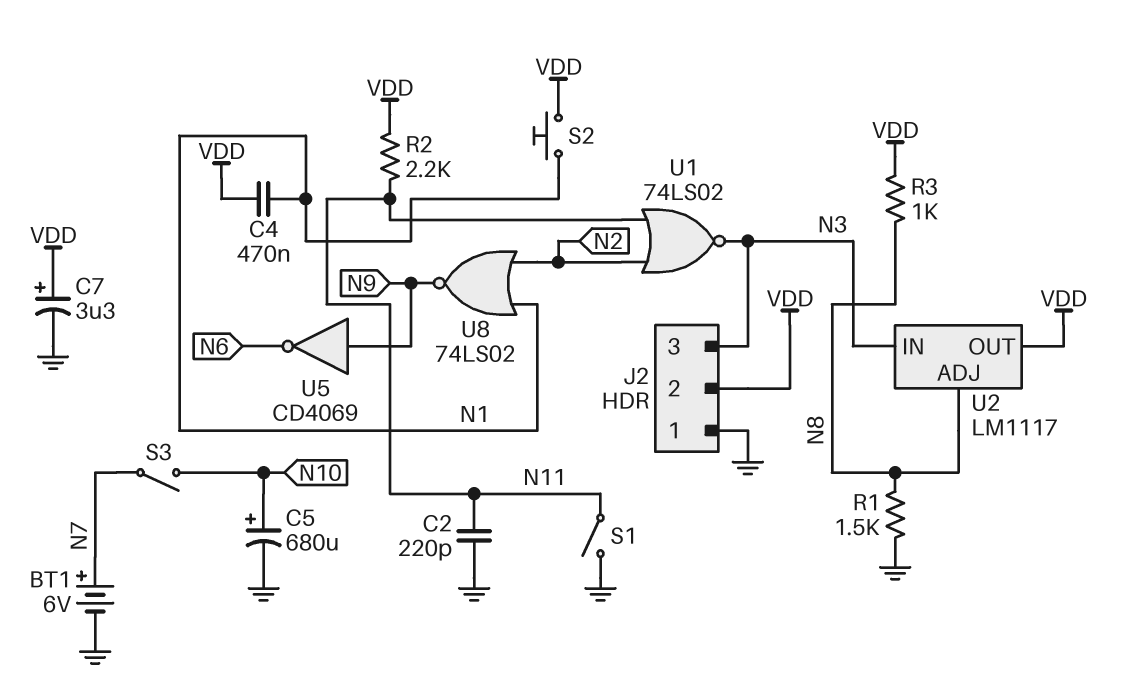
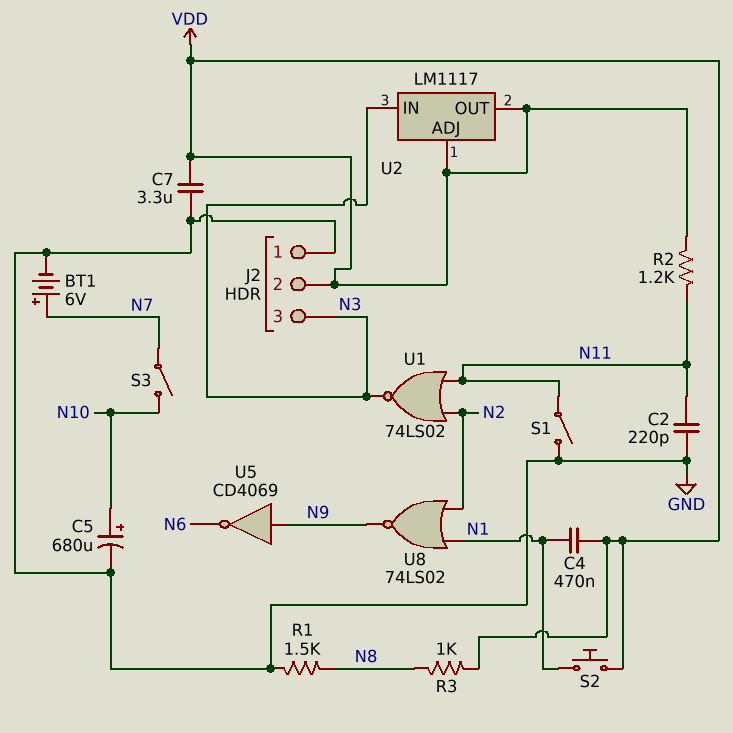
C7: 3.3uF (plus VDD, minus GND) -> 3.3uF (GND, VDD)
R2: 2.2k (N11, VDD) -> 1.2k (N11, VDD)
U2 pin ADJ: N8 -> VDD

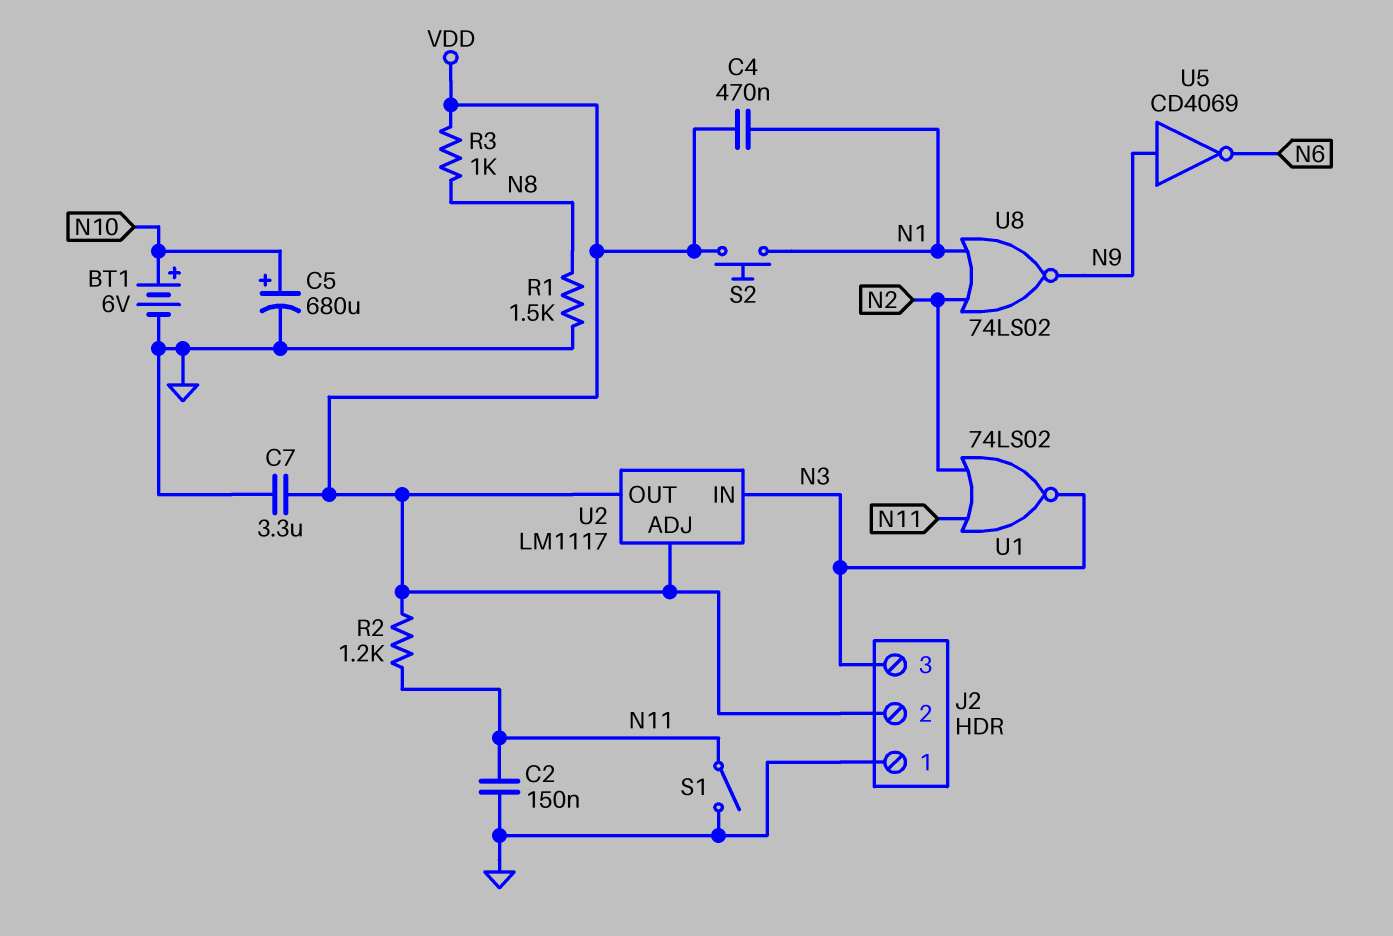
BT1: 6V (plus N7, minus GND) -> 6V (plus N10, minus GND)
C2: 220pF (GND, N11) -> 150nF (GND, N11)
S3: switch (N7, N10) -> none

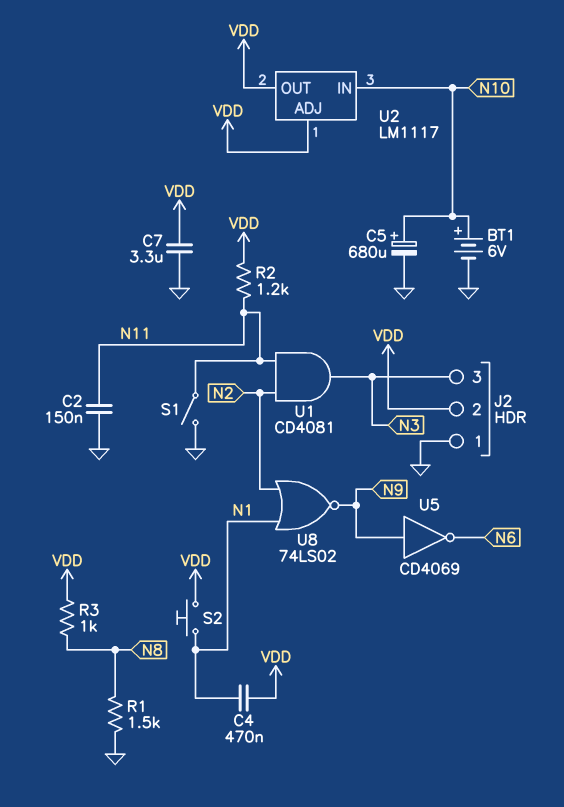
U1: NOR 74LS02 (in N2, in N11, out N3) -> AND CD4081 (in N2, in N11, out N3)
U2 pin IN: N3 -> N10

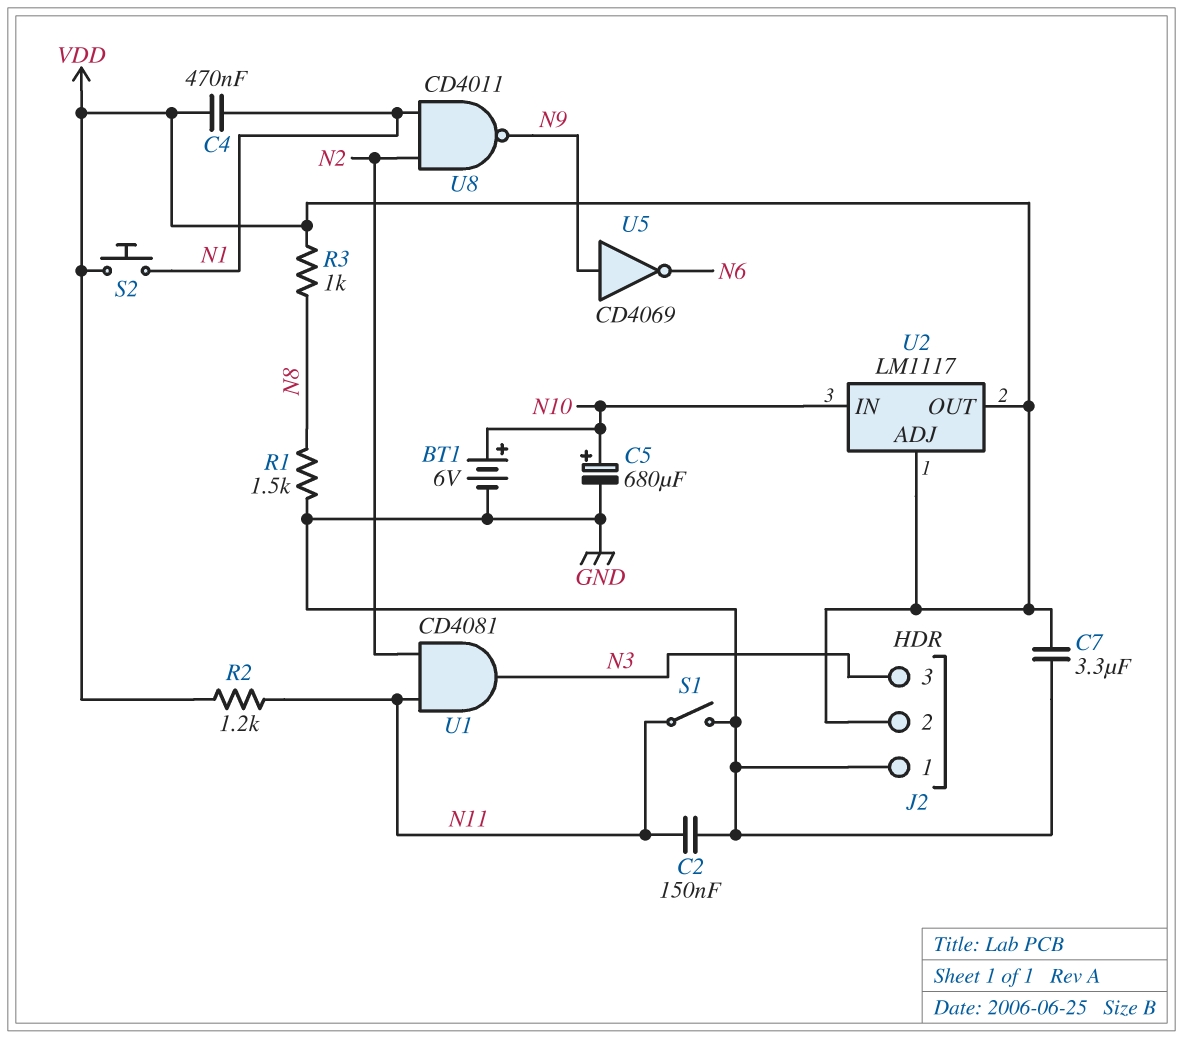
U8: NOR 74LS02 (in N1, in N2, out N9) -> NAND CD4011 (in N1, in N2, out N9)

